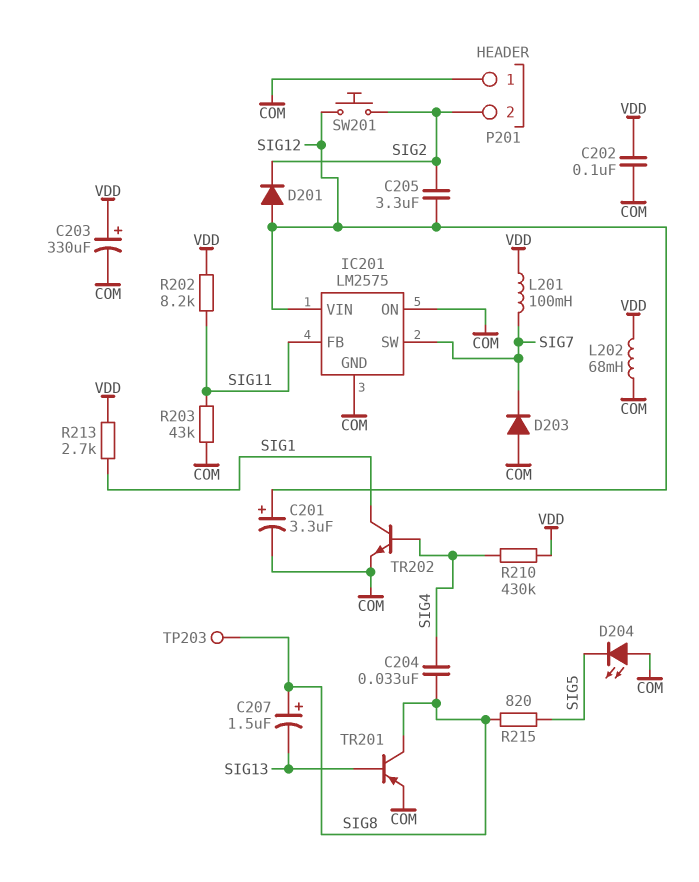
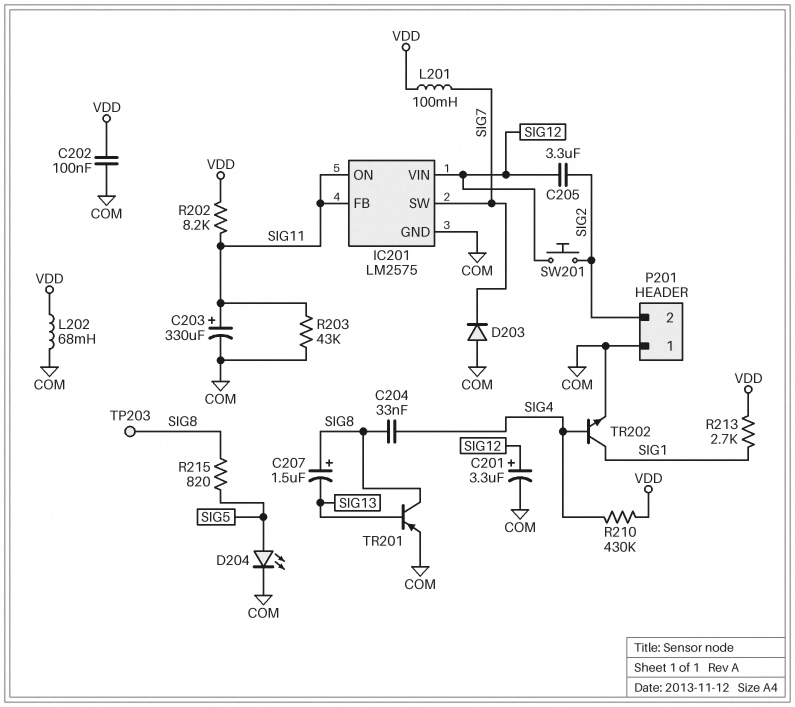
C203: 330uF (plus VDD, minus COM) -> 330uF (plus SIG11, minus COM)
D201: diode (A SIG12, K SIG2) -> none
D204: LED (A COM, K SIG5) -> LED (A SIG5, K COM)
IC201 pin ON: COM -> SIG11

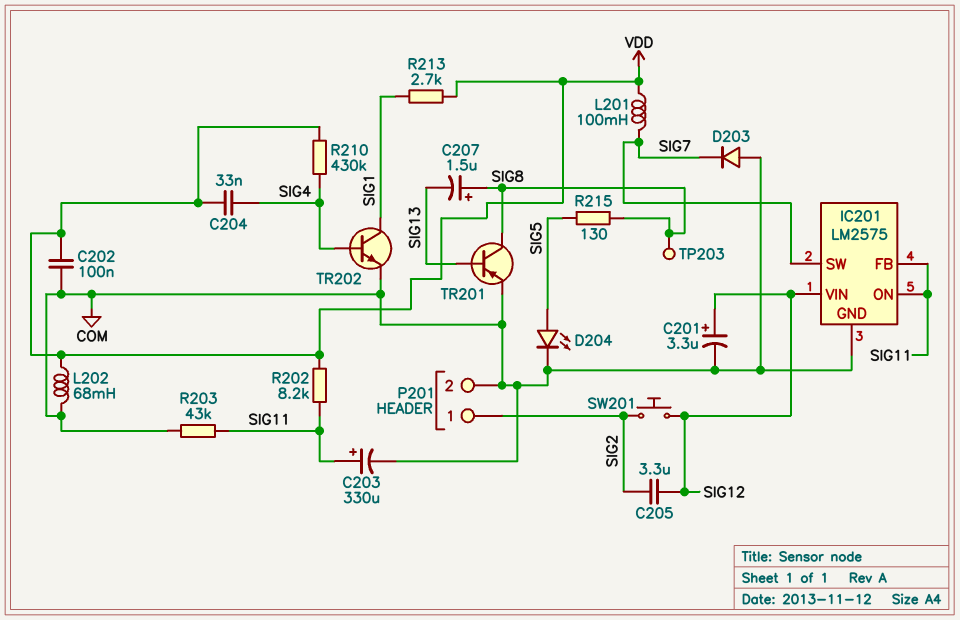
C204: 33nF (SIG4, SIG8) -> 33nF (SIG4, VDD)
P201 pin 1: COM -> SIG2
P201 pin 2: SIG2 -> COM
R215: 820 (SIG5, SIG8) -> 130 (SIG5, SIG8)

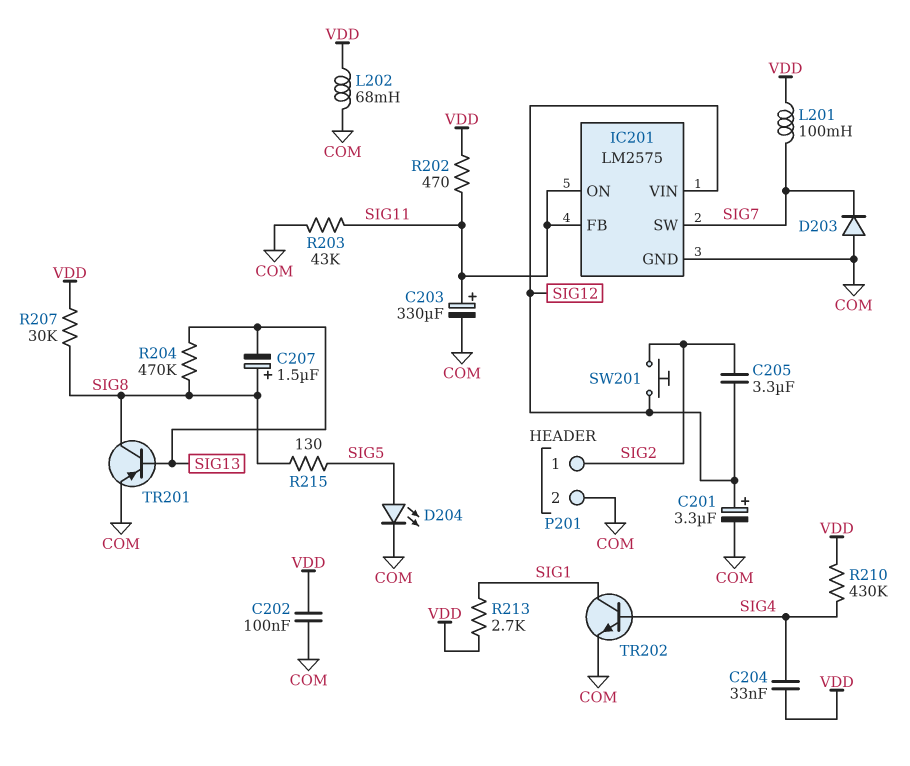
R202: 8.2k (SIG11, VDD) -> 470 (SIG11, VDD)
R204: none -> 470k (SIG8, SIG13)
R207: none -> 30k (SIG8, VDD)
TP203: test point (SIG8) -> none

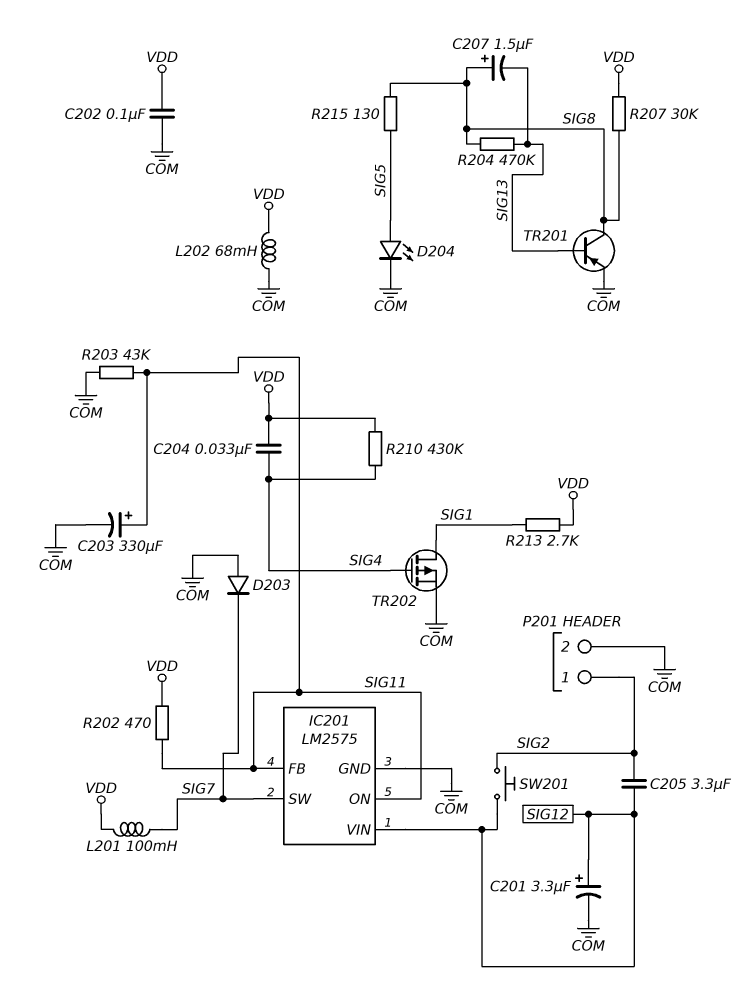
TR202: NPN (B SIG4, C SIG1, E COM) -> PMOS (G SIG4, D SIG1, S COM)

